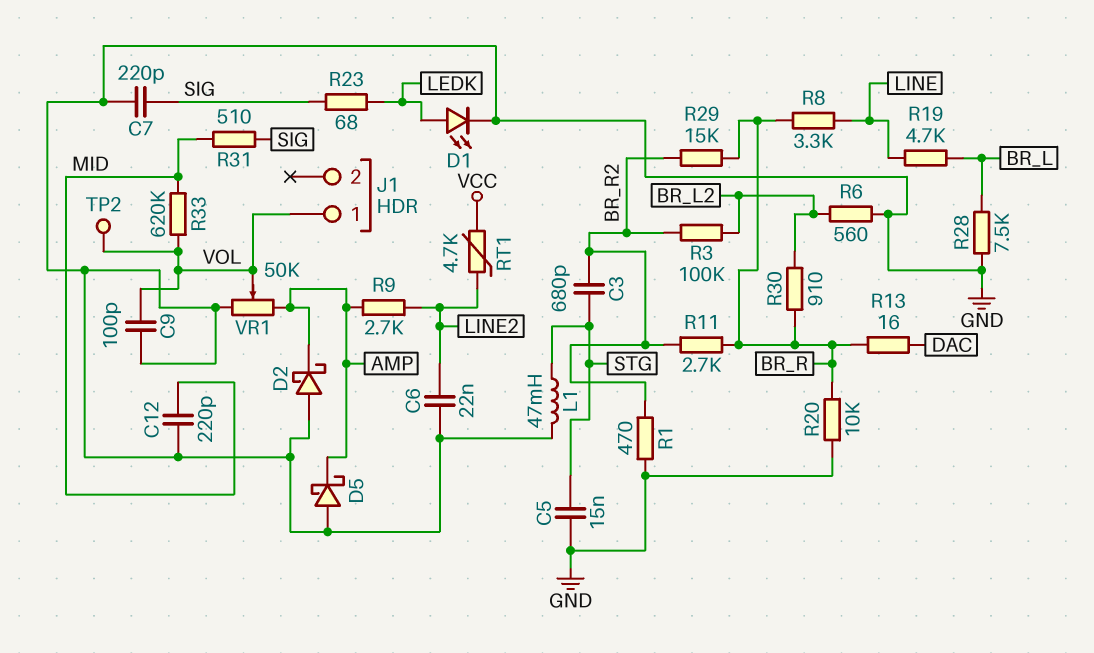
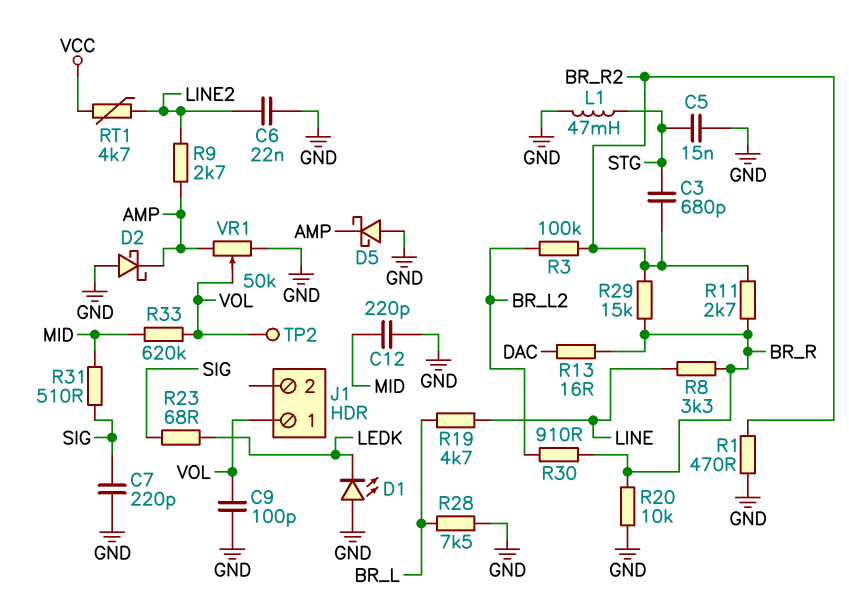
D1: LED (A LEDK, K GND) -> LED (A GND, K LEDK)
R6: 560 (BR_L2, GND) -> none

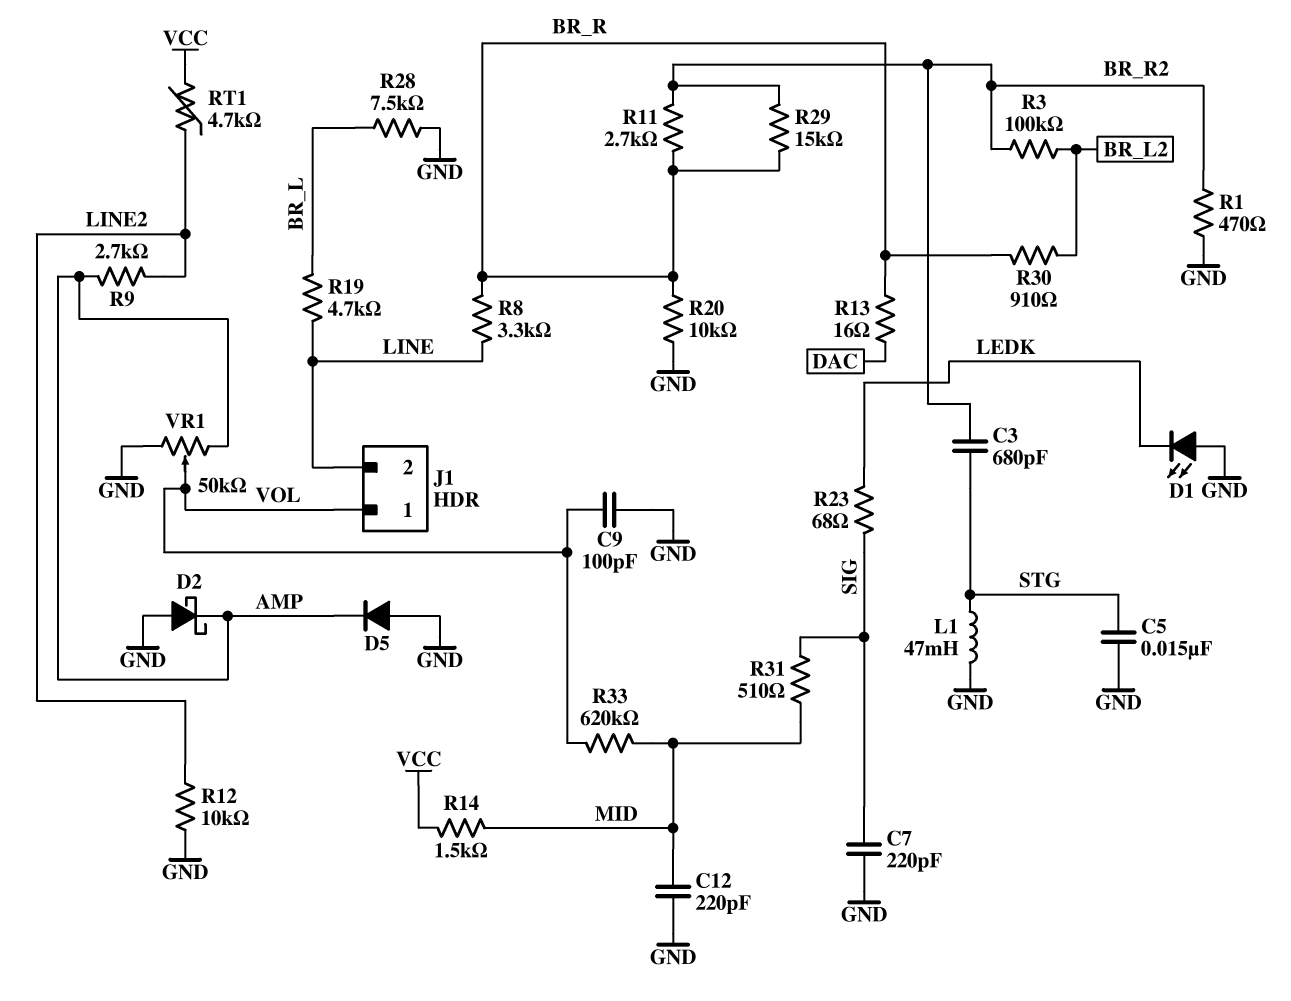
C6: 22nF (GND, LINE2) -> none
D5: schottky (A GND, K AMP) -> diode (A GND, K AMP)
J1 pin 2: none -> LINE
R12: none -> 10k (GND, LINE2)
R14: none -> 1.5k (MID, VCC)
TP2: test point (VOL) -> none

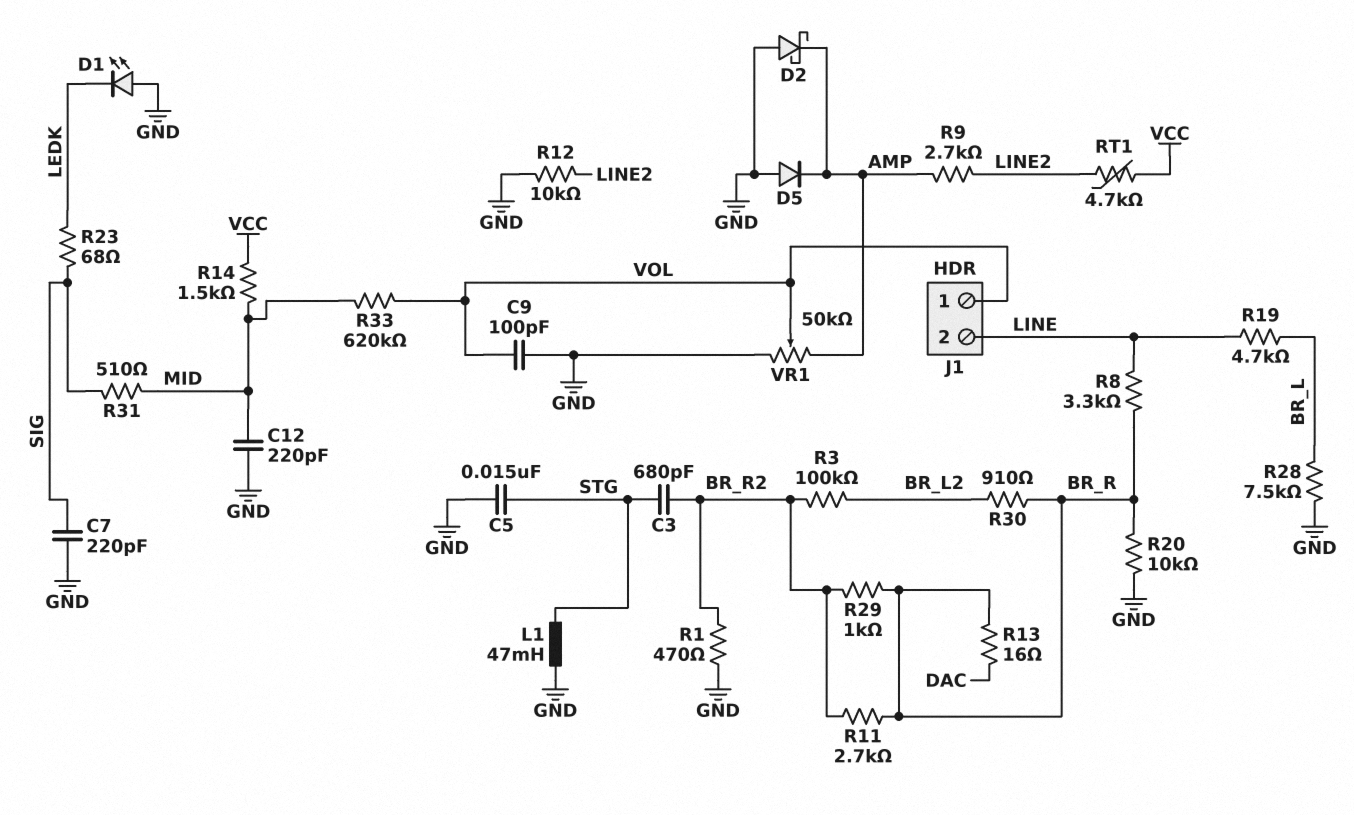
R29: 15k (BR_R, BR_R2) -> 1k (BR_R, BR_R2)

